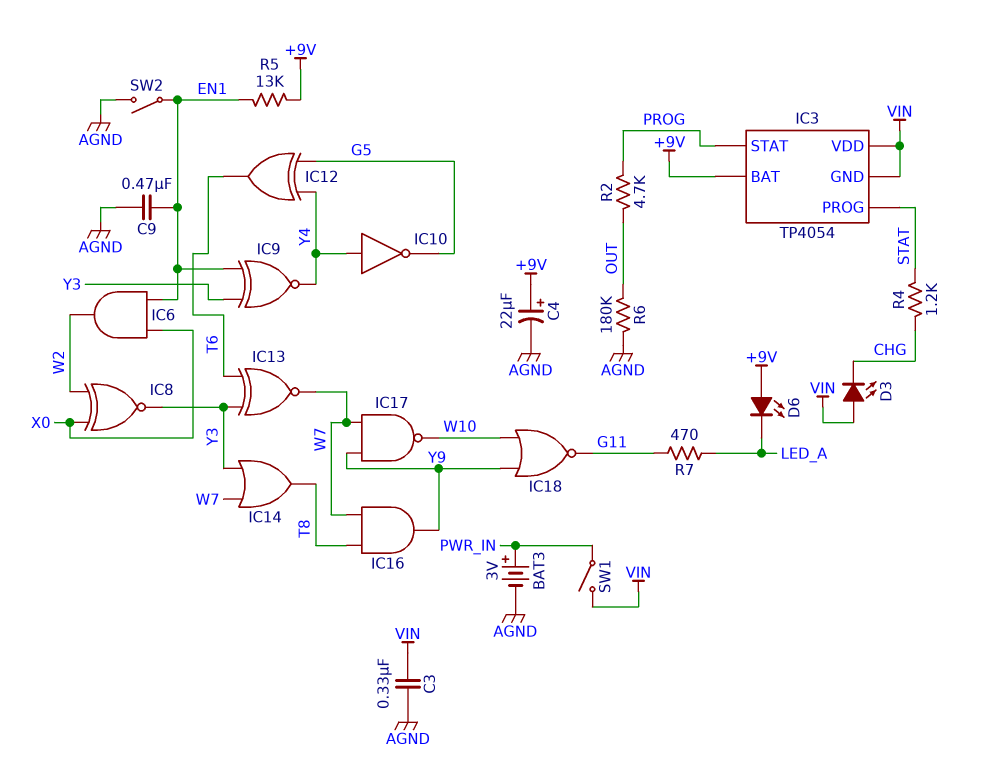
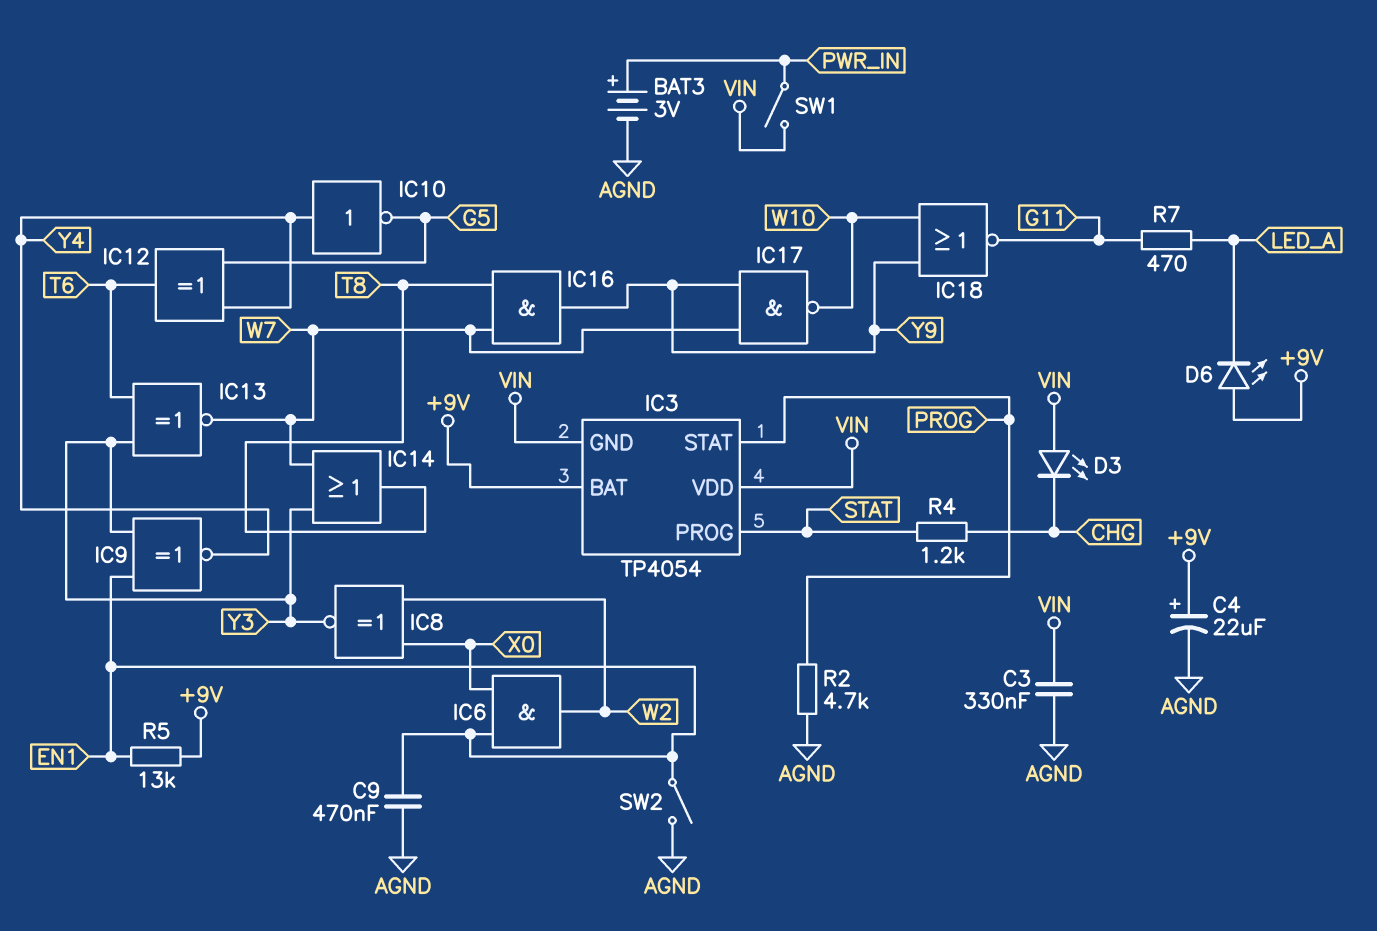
R2: 4.7k (OUT, PROG) -> 4.7k (AGND, PROG)
R6: 180k (AGND, OUT) -> none

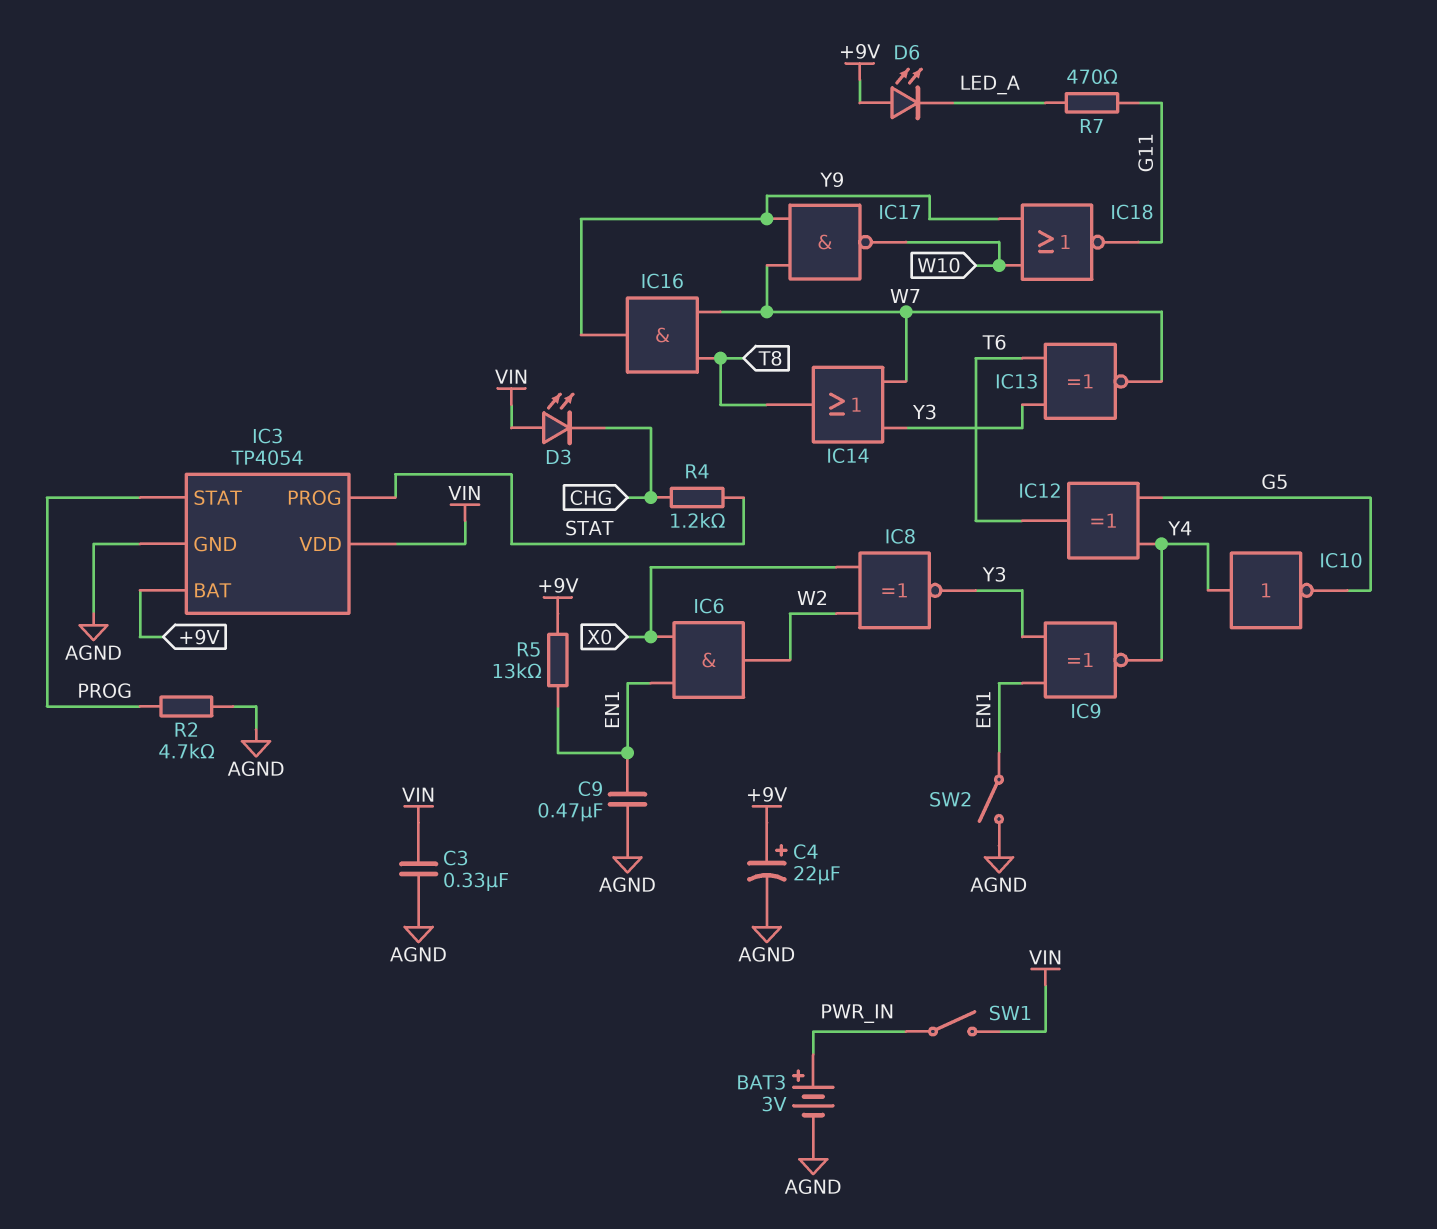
IC3 pin GND: VIN -> AGND

